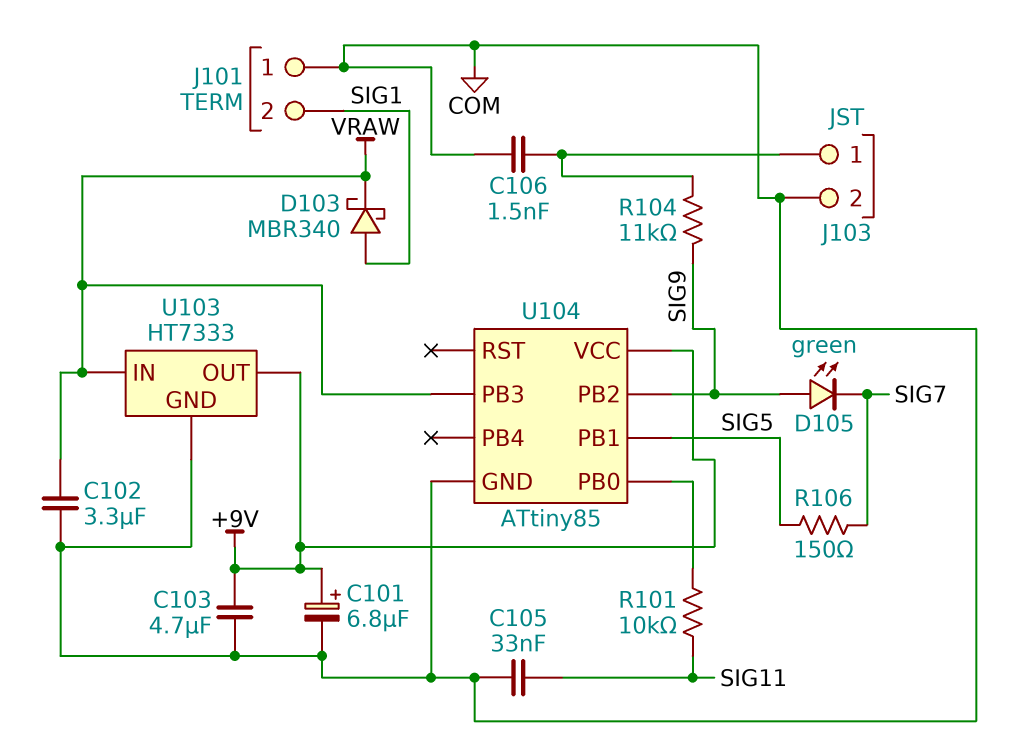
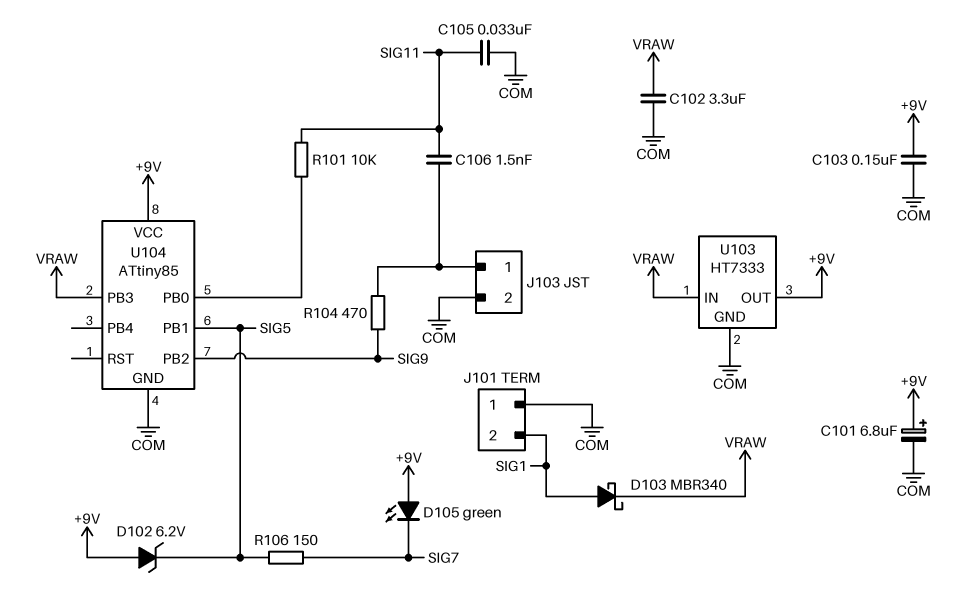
C103: 4.7uF (+9V, COM) -> 150nF (+9V, COM)
C106: 1.5nF (COM, J103/1) -> 1.5nF (J103/1, SIG11)
D102: none -> zener 6.2V (A +9V, K SIG5)
D105: LED green (A SIG9, K SIG7) -> LED green (A +9V, K SIG7)
R104: 11k (J103/1, SIG9) -> 470 (J103/1, SIG9)

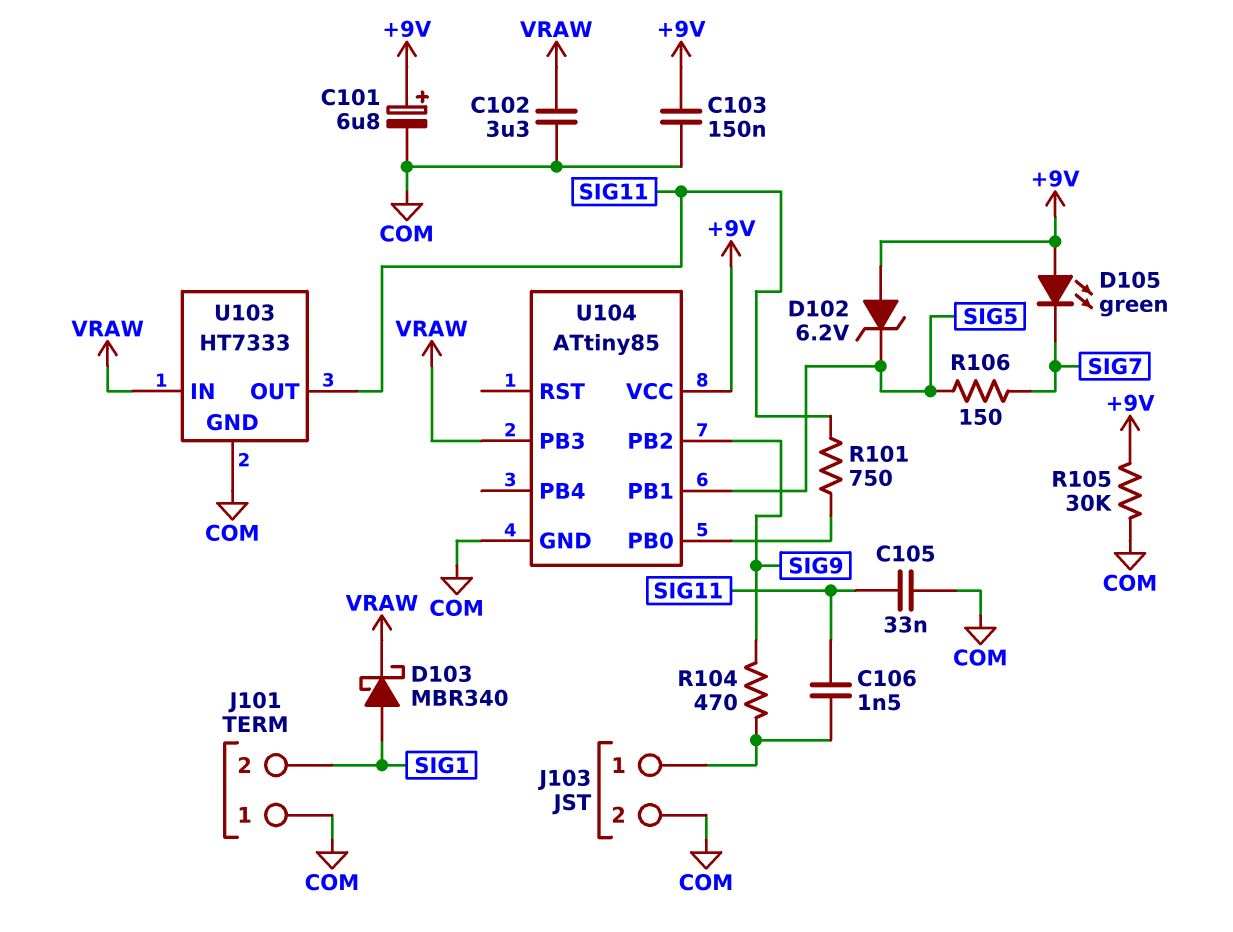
R101: 10k (SIG11, U104/PB0) -> 750 (SIG11, U104/PB0)
R105: none -> 30k (+9V, COM)
U103 pin OUT: +9V -> SIG11

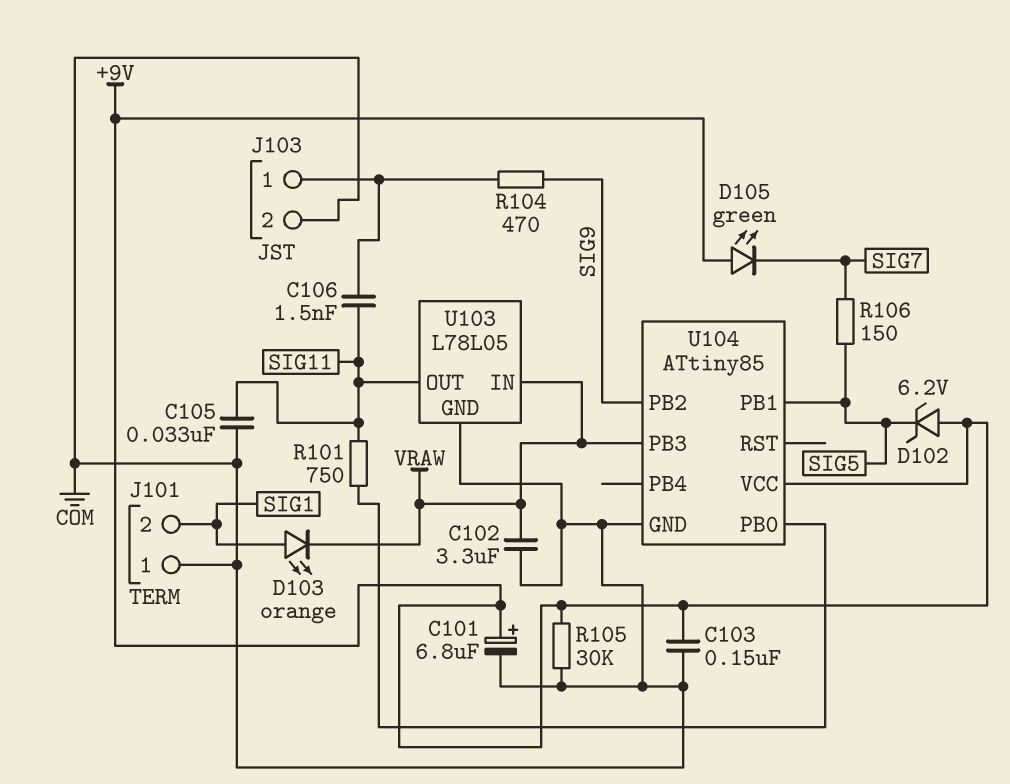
D103: schottky MBR340 (A SIG1, K VRAW) -> LED orange (A SIG1, K VRAW)
U103: HT7333 -> L78L05

